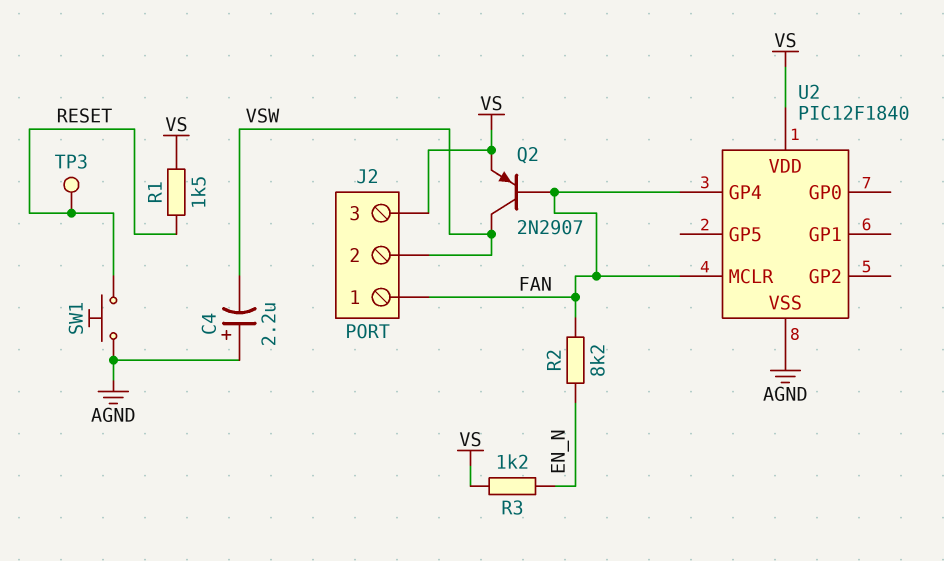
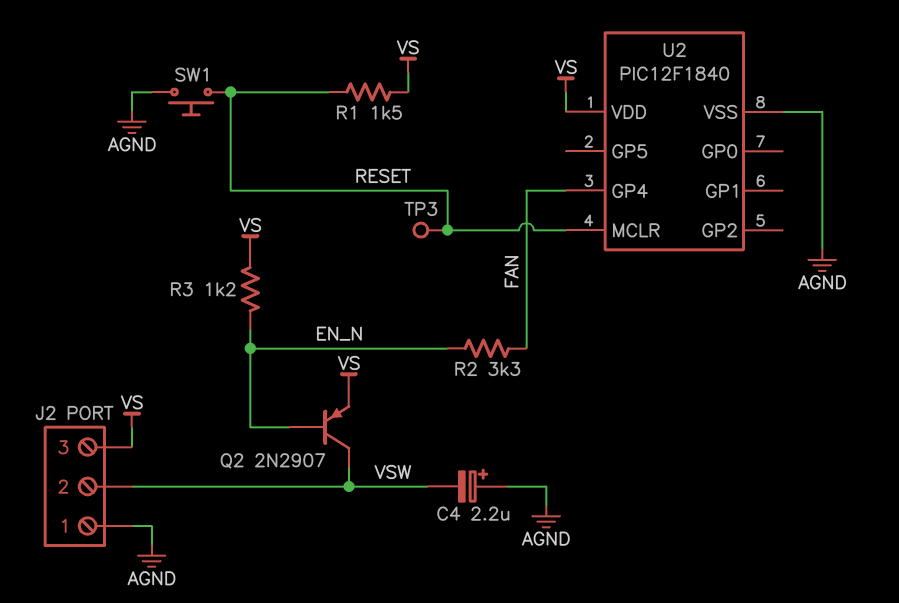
J2 pin 1: FAN -> AGND
Q2: PNP 2N2907 (B FAN, C VSW, E VS) -> PNP 2N2907 (B EN_N, C VSW, E VS)
R2: 8.2k (EN_N, FAN) -> 3.3k (EN_N, FAN)
U2 pin MCLR: FAN -> RESET

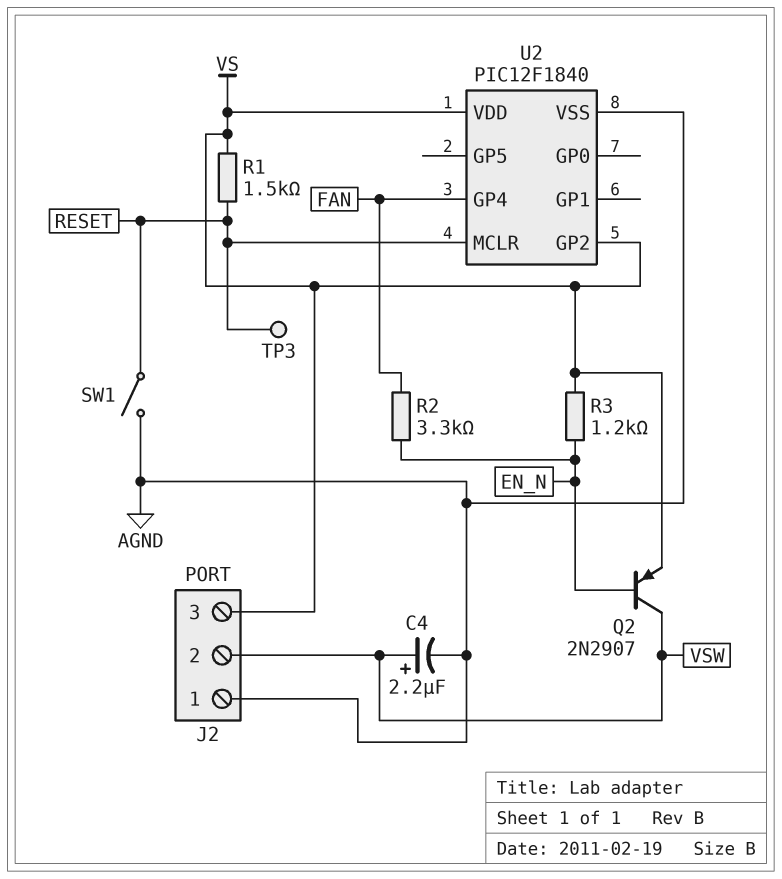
C4: 2.2uF (plus AGND, minus VSW) -> 2.2uF (plus VSW, minus AGND)
SW1: button (AGND, RESET) -> switch (AGND, RESET)
U2 pin GP2: none -> VS

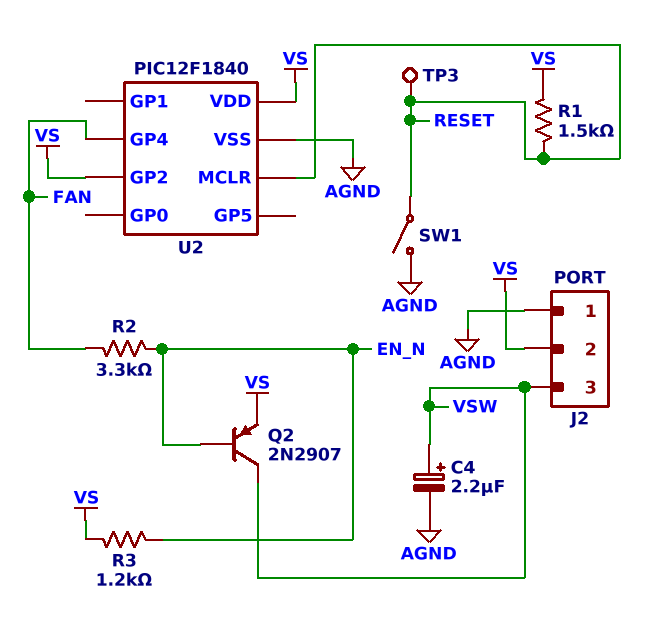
J2 pin 2: VSW -> VS
J2 pin 3: VS -> VSW

